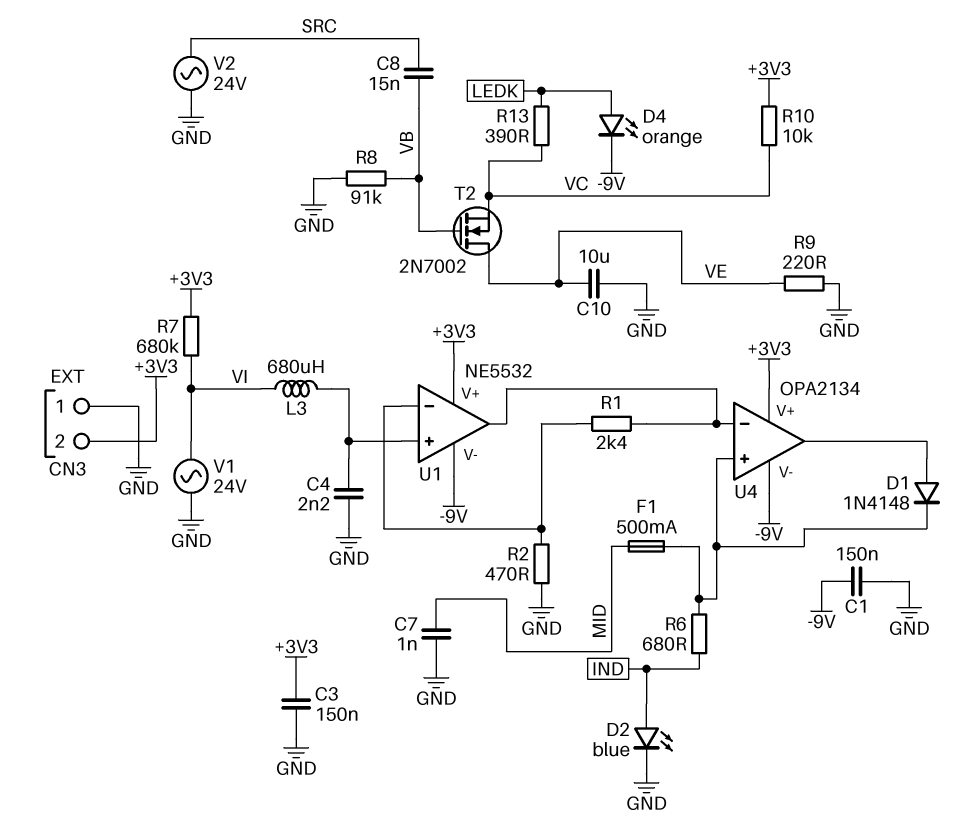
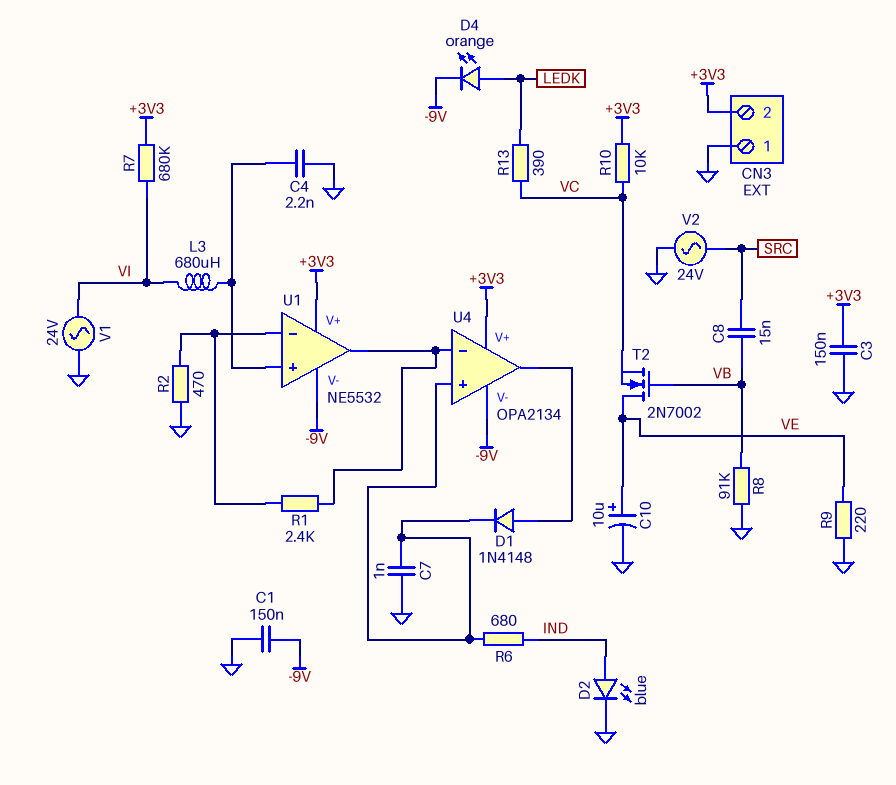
C7: 1nF (GND, MID) -> 1nF (GND, U4/in+)
C10: 10uF (GND, VE) -> 10uF (plus VE, minus GND)
F1: 500mA (MID, U4/in+) -> none

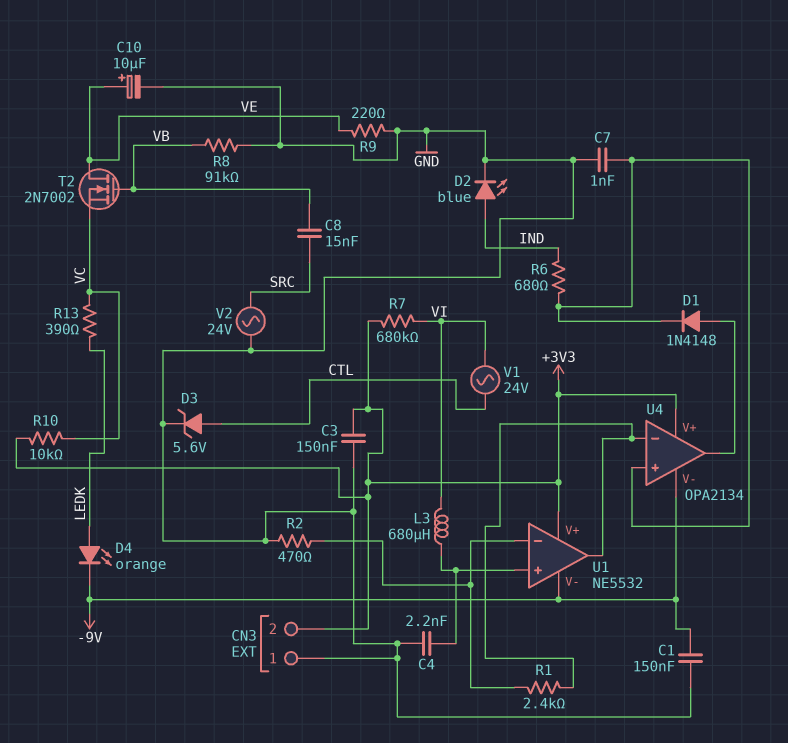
D3: none -> zener 5.6V (A CTL, K GND)
V1: AC 24V (GND, VI) -> AC 24V (CTL, VI)

